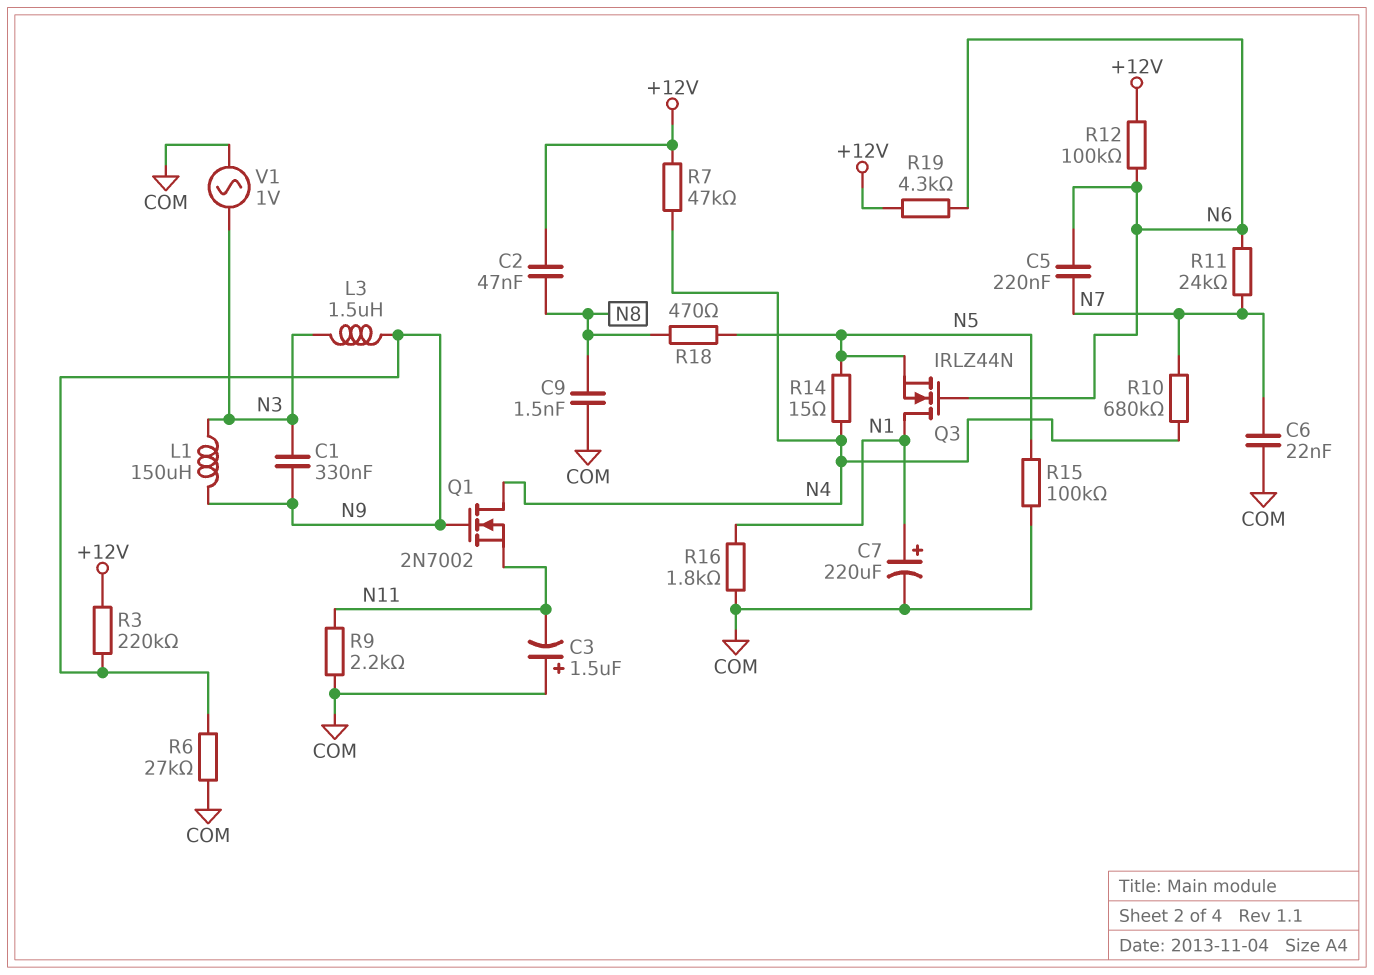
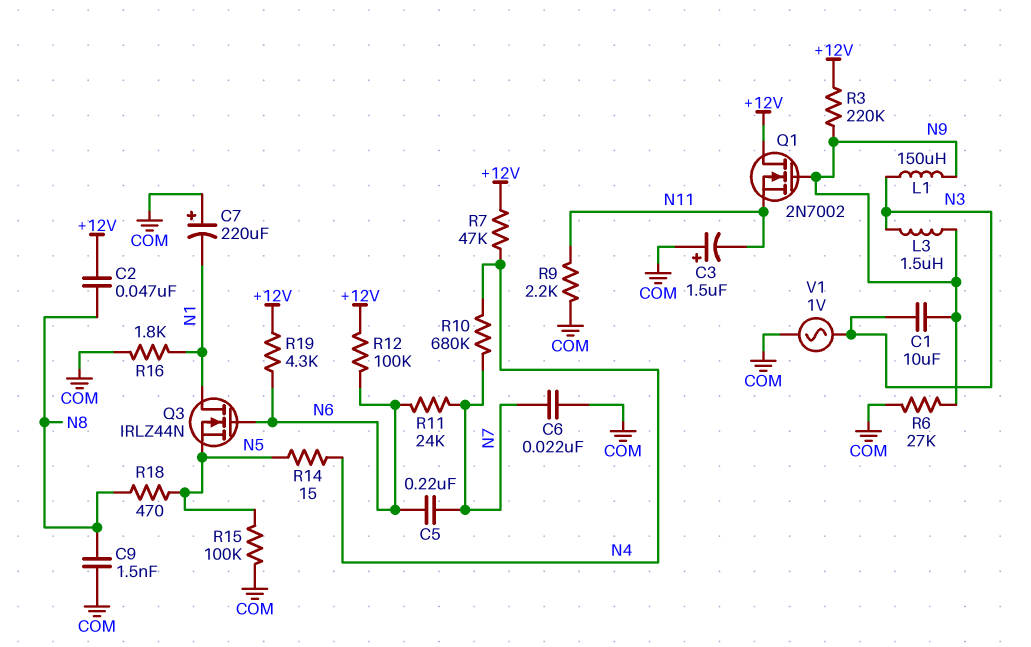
C1: 330nF (N3, N9) -> 10uF (N3, N9)
C7: 220uF (plus N1, minus COM) -> 220uF (plus COM, minus N1)
Q1: NMOS 2N7002 (G N9, D N4, S N11) -> NMOS 2N7002 (G N9, D +12V, S N11)

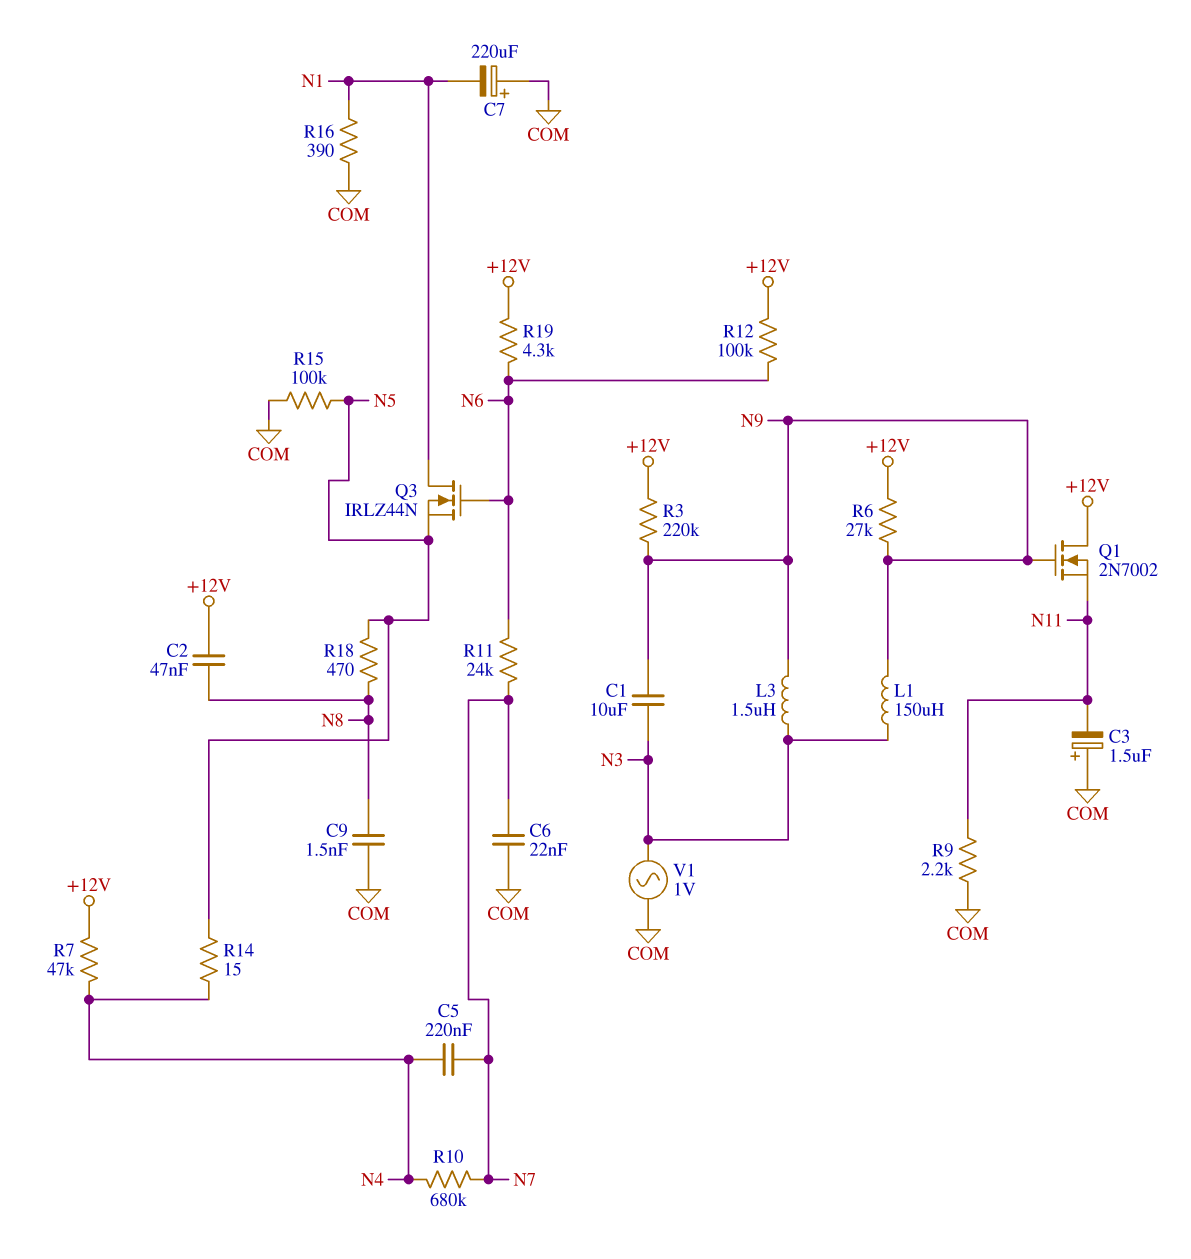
C5: 220nF (N6, N7) -> 220nF (N4, N7)
R6: 27k (COM, N9) -> 27k (+12V, N9)
R16: 1.8k (COM, N1) -> 390 (COM, N1)

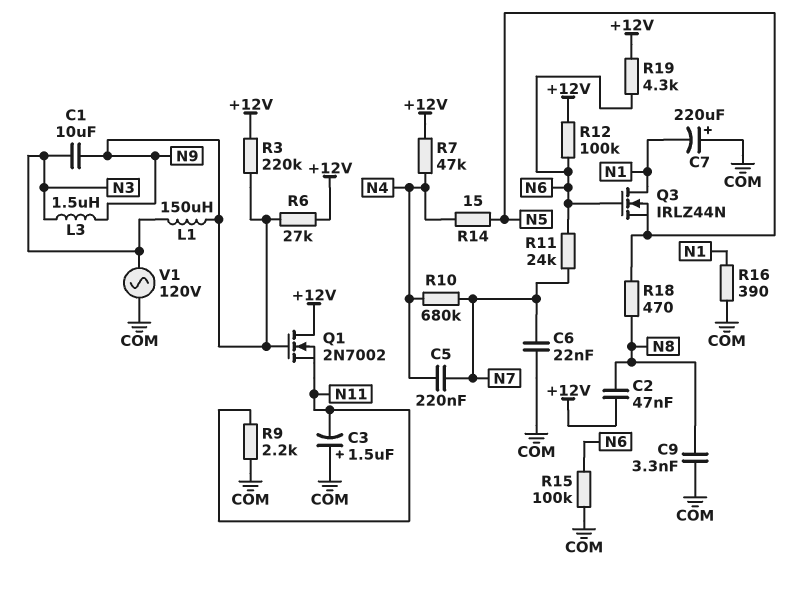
C9: 1.5nF (COM, N8) -> 3.3nF (COM, N8)
R15: 100k (COM, N5) -> 100k (COM, N6)
V1: AC 1V (COM, N3) -> AC 120V (COM, N3)

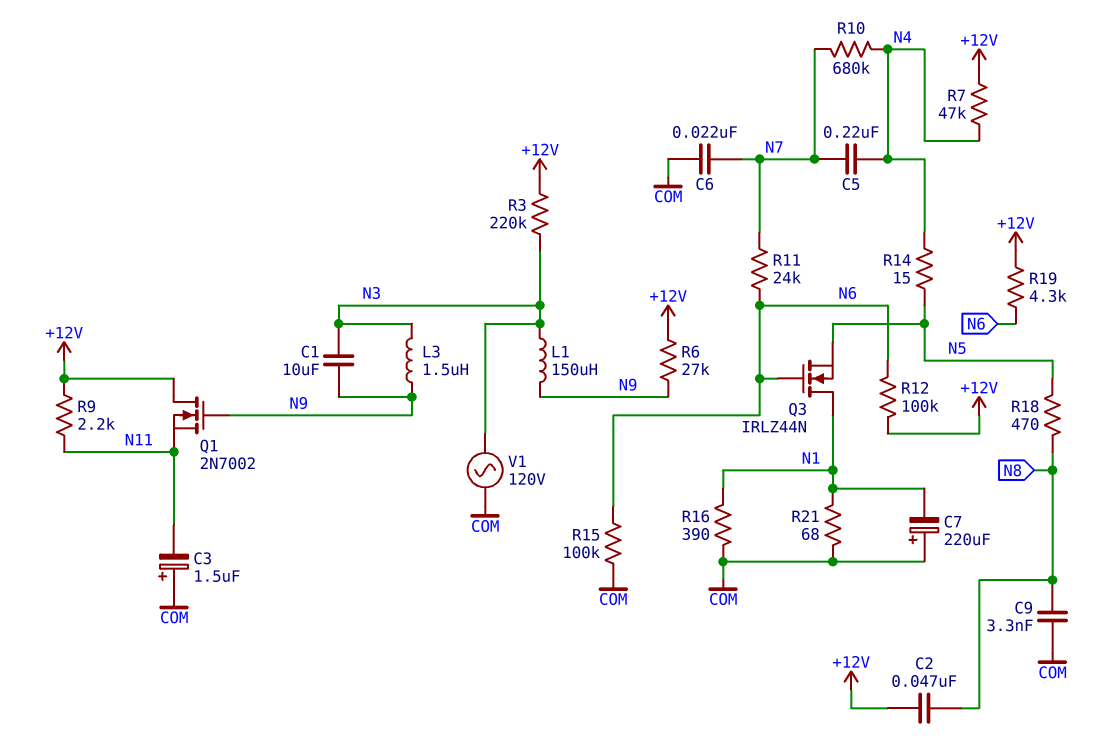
R3: 220k (+12V, N9) -> 220k (+12V, N3)
R9: 2.2k (COM, N11) -> 2.2k (+12V, N11)
R21: none -> 68 (COM, N1)

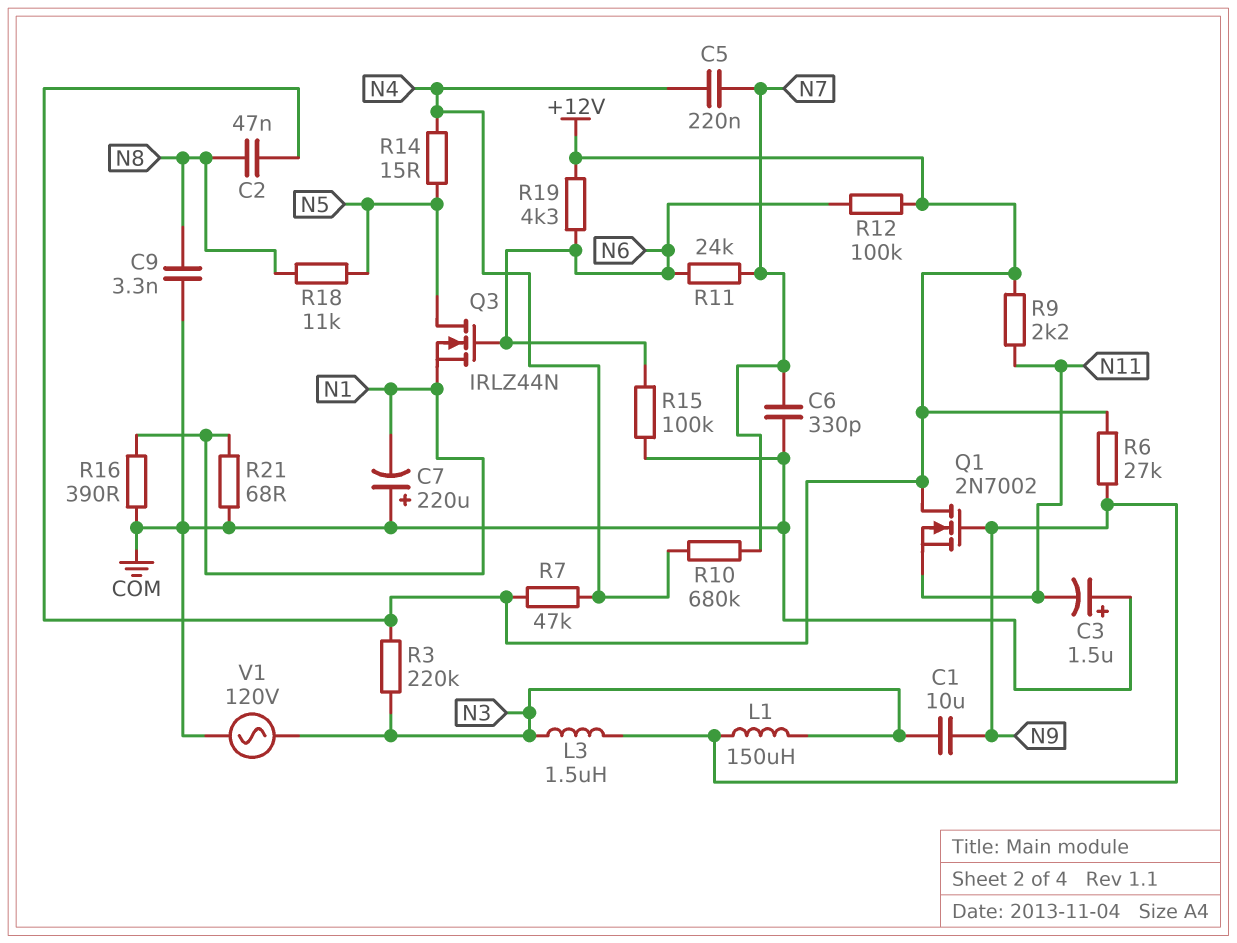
C6: 22nF (COM, N7) -> 330pF (COM, N7)
Q3: NMOS IRLZ44N (G N6, D N1, S N5) -> NMOS IRLZ44N (G N6, D N5, S N1)
R18: 470 (N5, N8) -> 11k (N5, N8)

